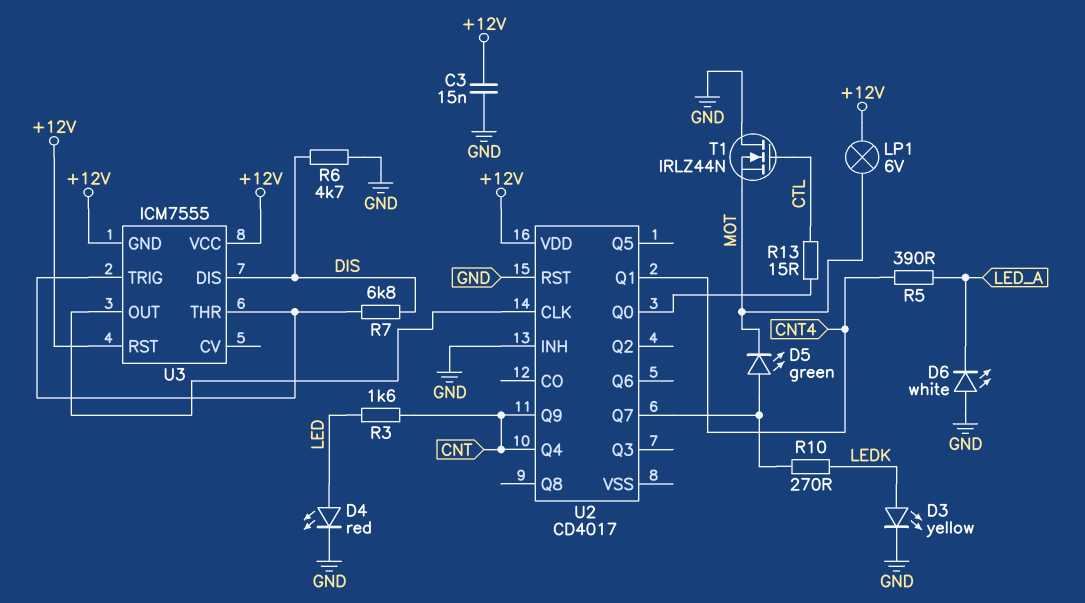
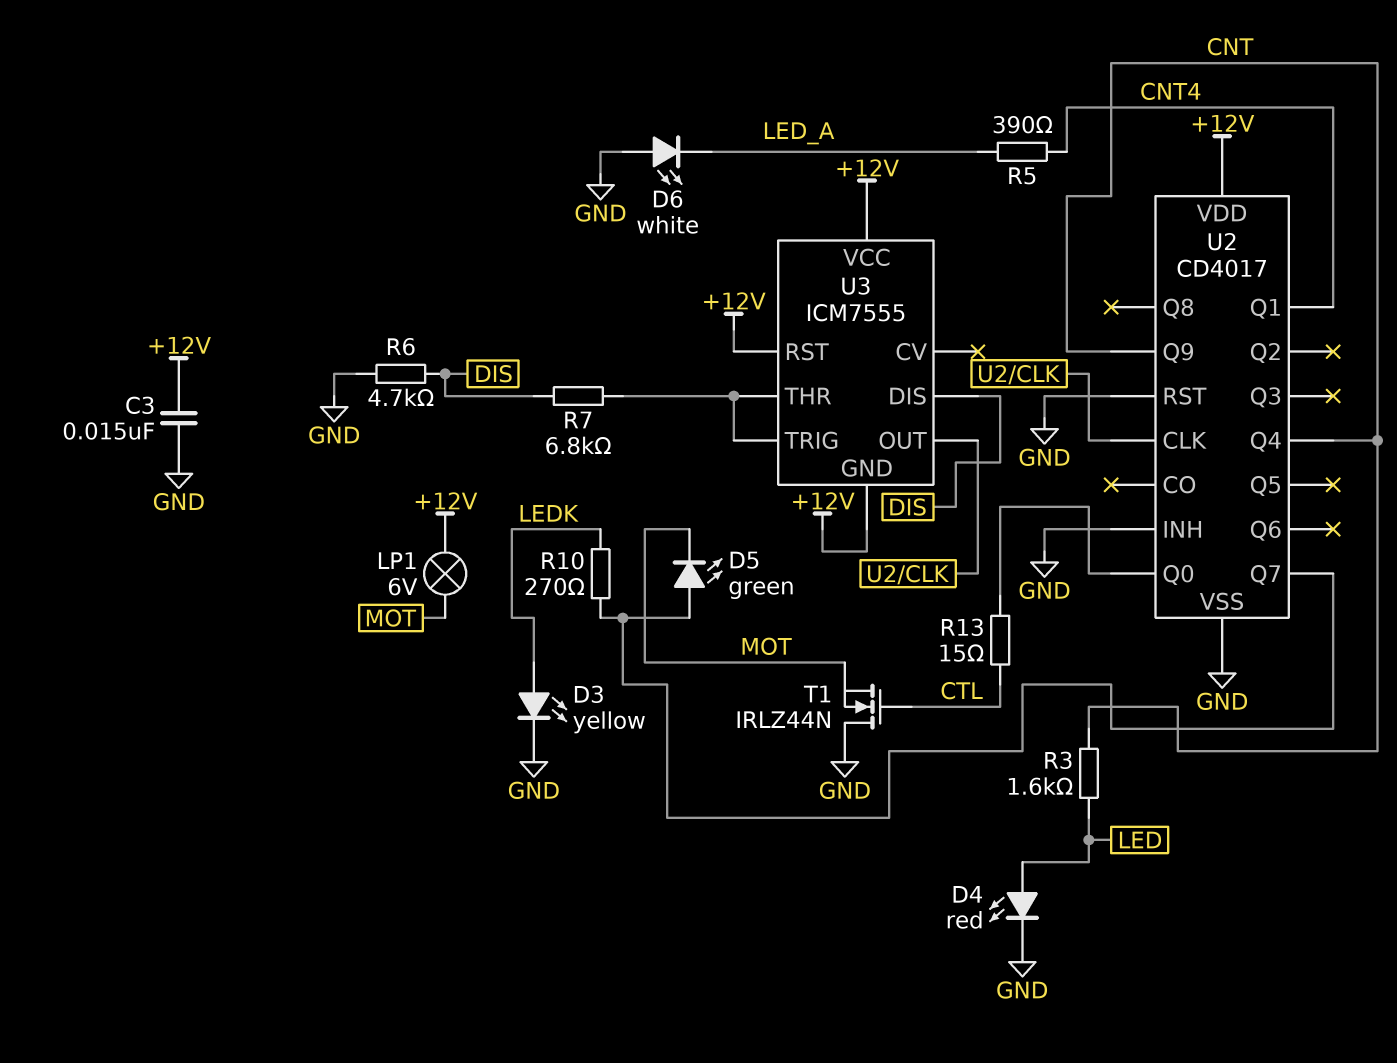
U2 pin VSS: none -> GND

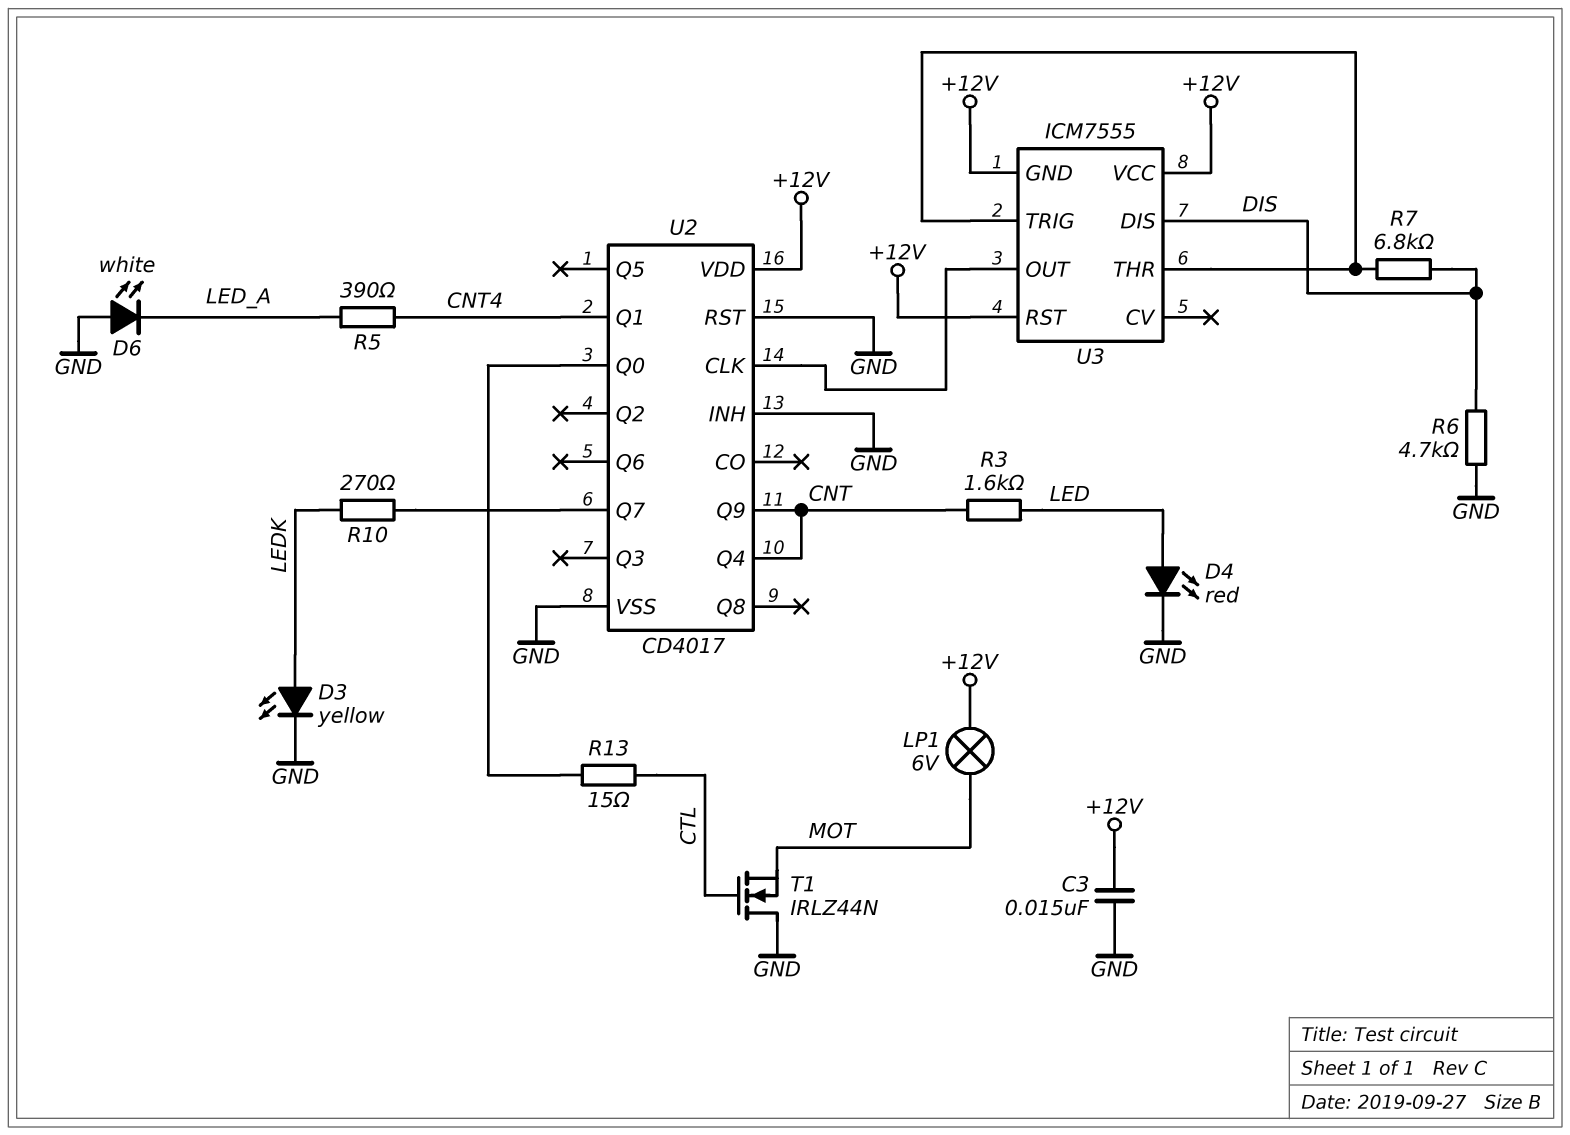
D5: LED green (A U2/Q7, K MOT) -> none

